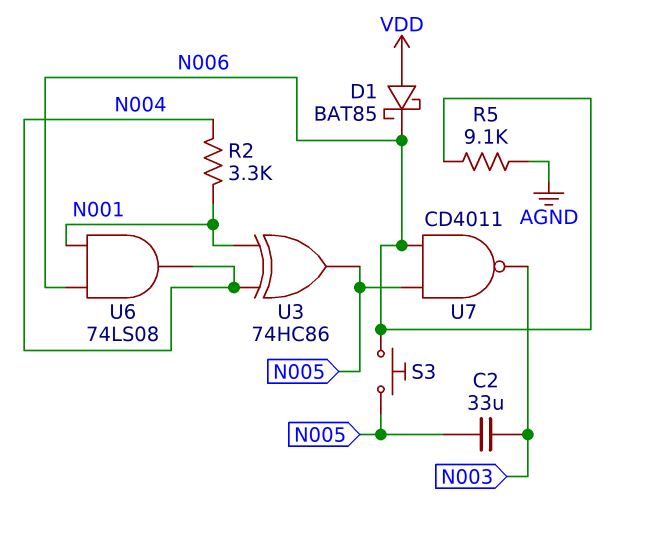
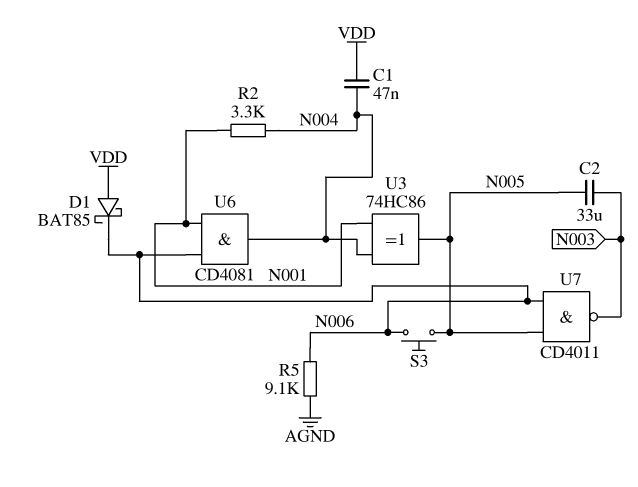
C1: none -> 47nF (N004, VDD)
U6: AND 74LS08 (in N001, in N006, out N004) -> AND CD4081 (in N001, in N006, out N004)

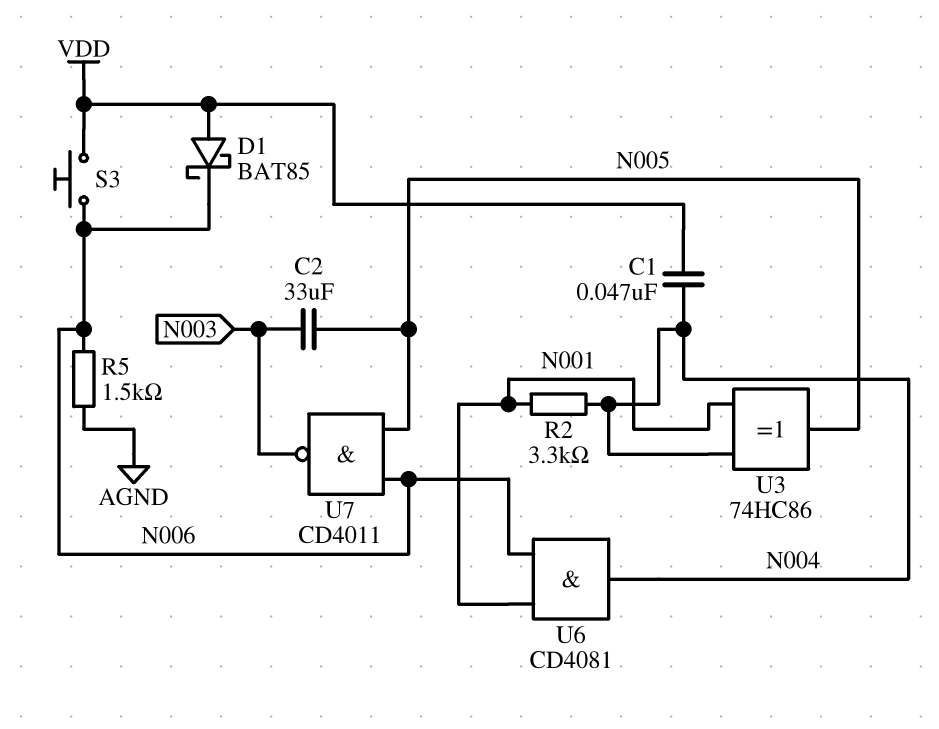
R5: 9.1k (AGND, N006) -> 1.5k (AGND, N006)
S3: button (N005, N006) -> button (N006, VDD)

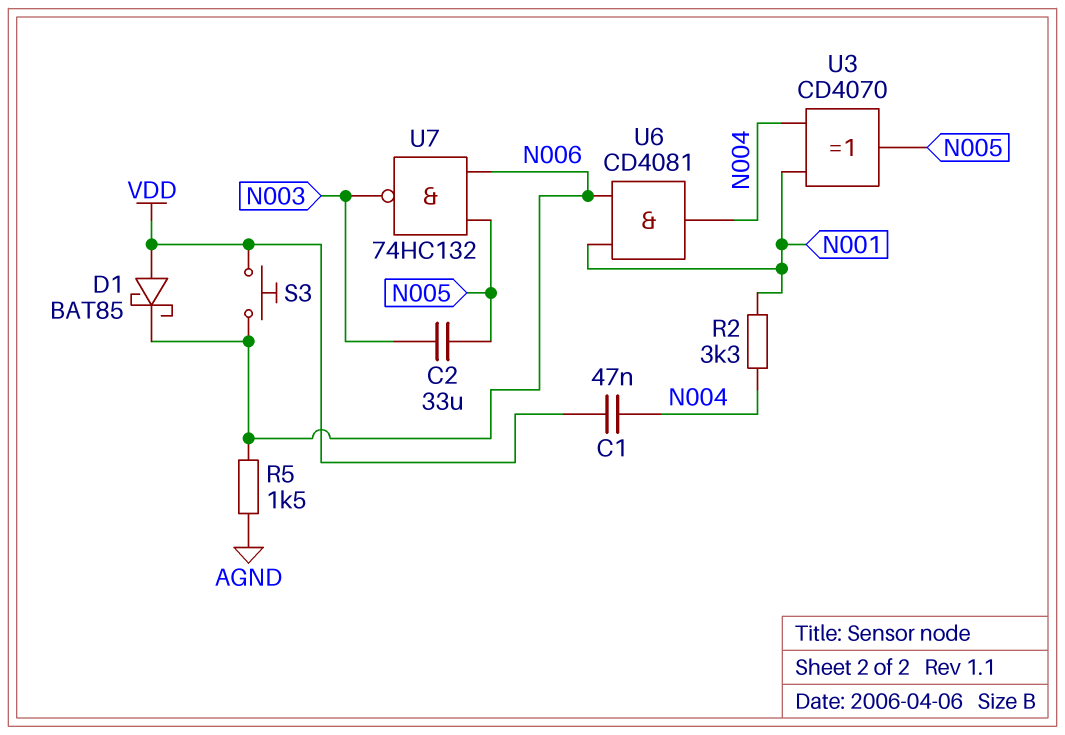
U3: XOR 74HC86 (in N001, in N004, out N005) -> XOR CD4070 (in N001, in N004, out N005)
U7: NAND CD4011 (in N005, in N006, out N003) -> NAND 74HC132 (in N005, in N006, out N003)

